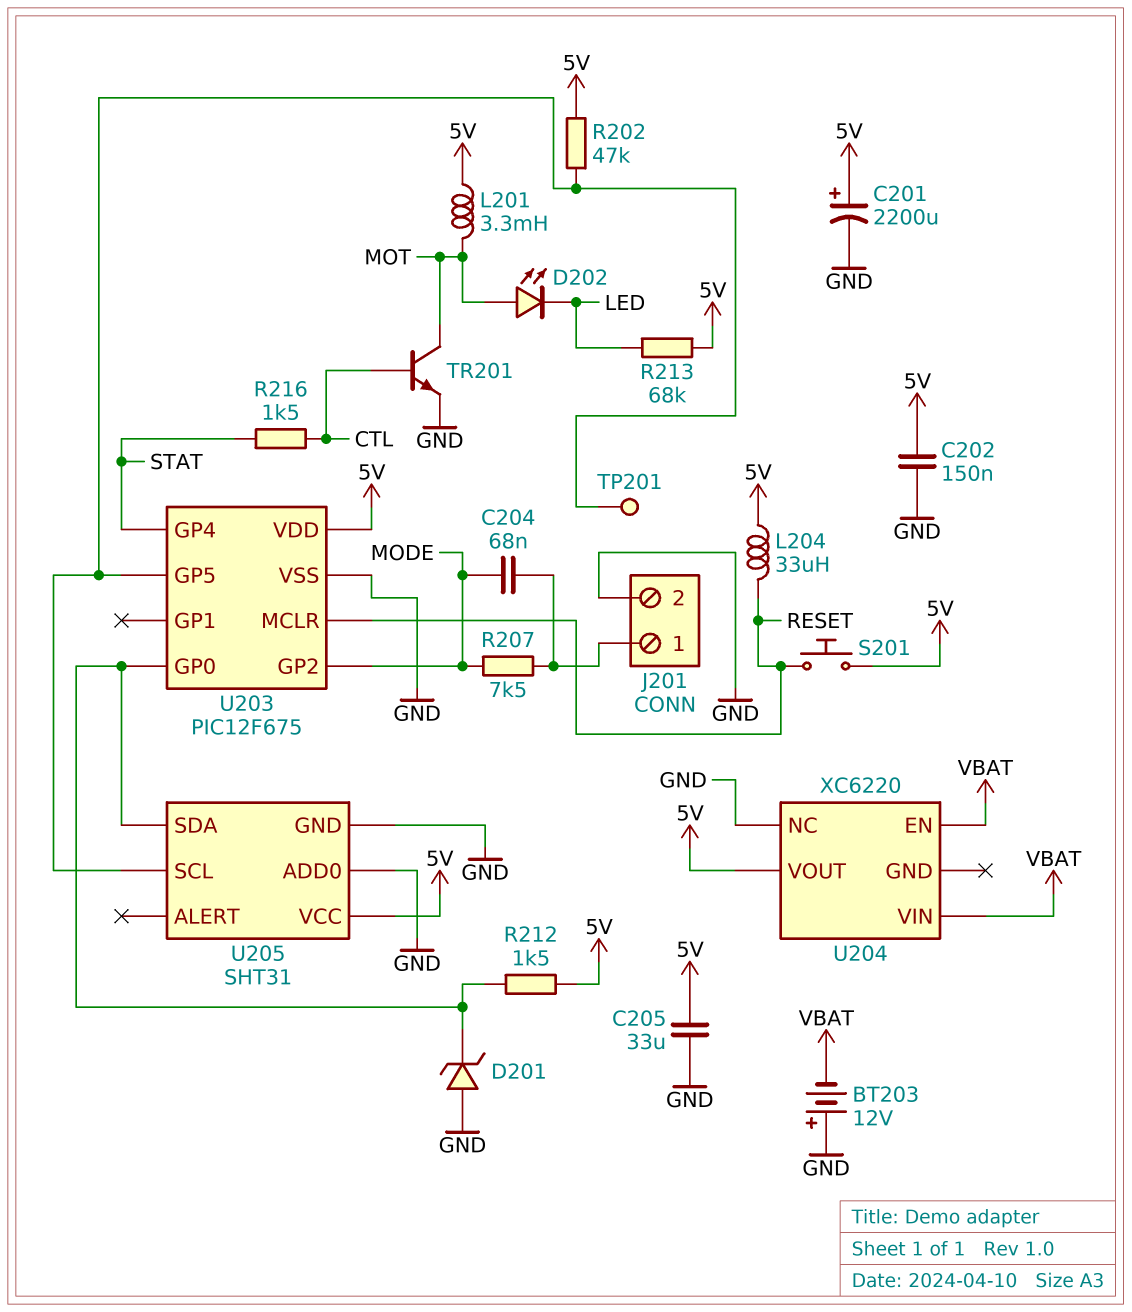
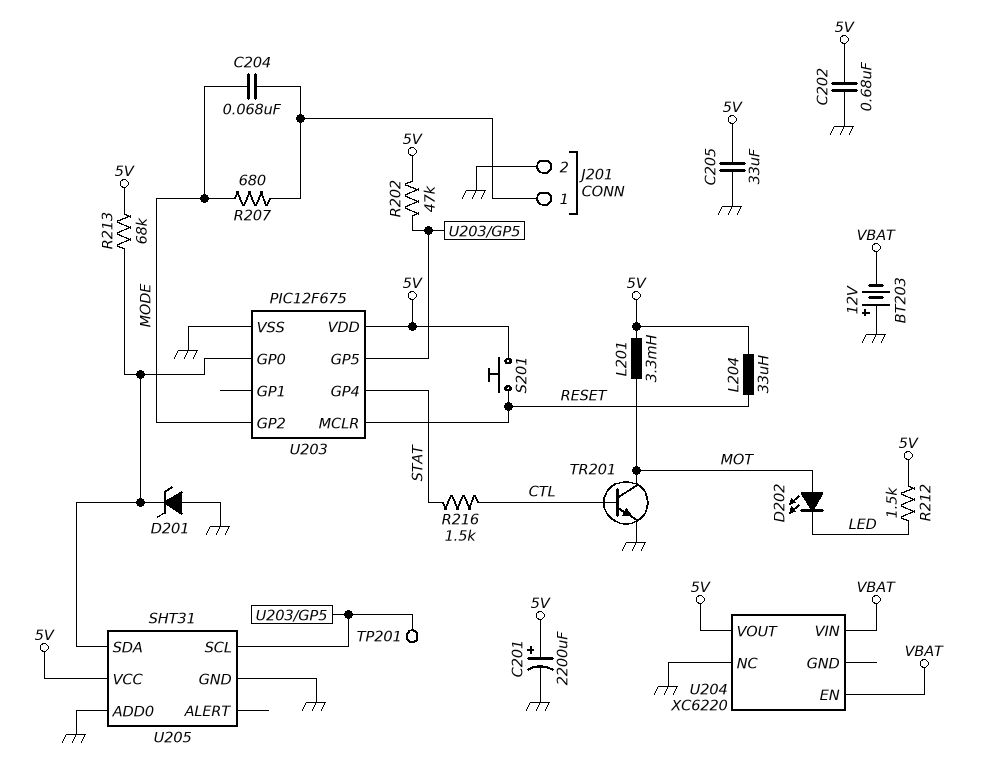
C202: 150nF (5V, GND) -> 680nF (5V, GND)
R207: 7.5k (J201/1, MODE) -> 680 (J201/1, MODE)
R212: 1.5k (5V, U203/GP0) -> 1.5k (5V, LED)
R213: 68k (5V, LED) -> 68k (5V, U203/GP0)

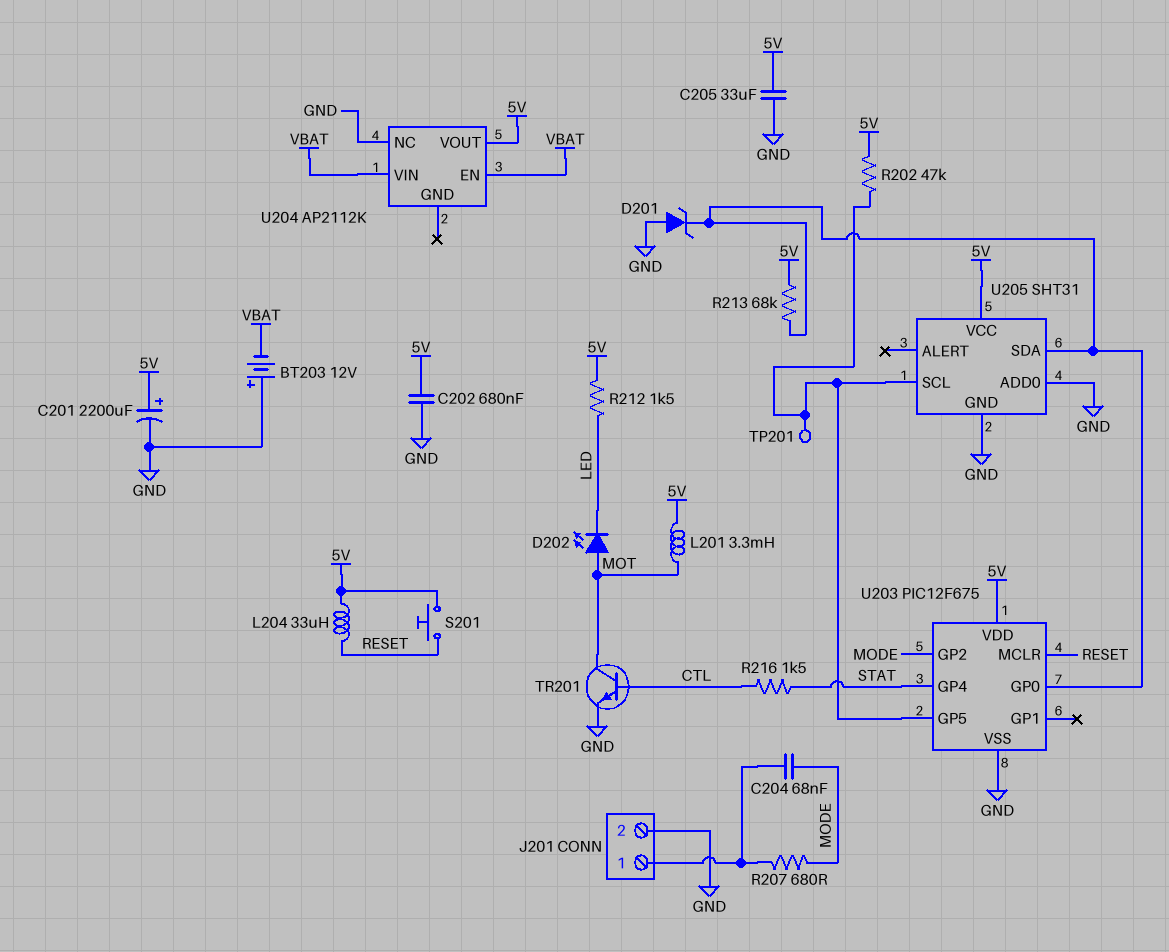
U204: XC6220 -> AP2112K

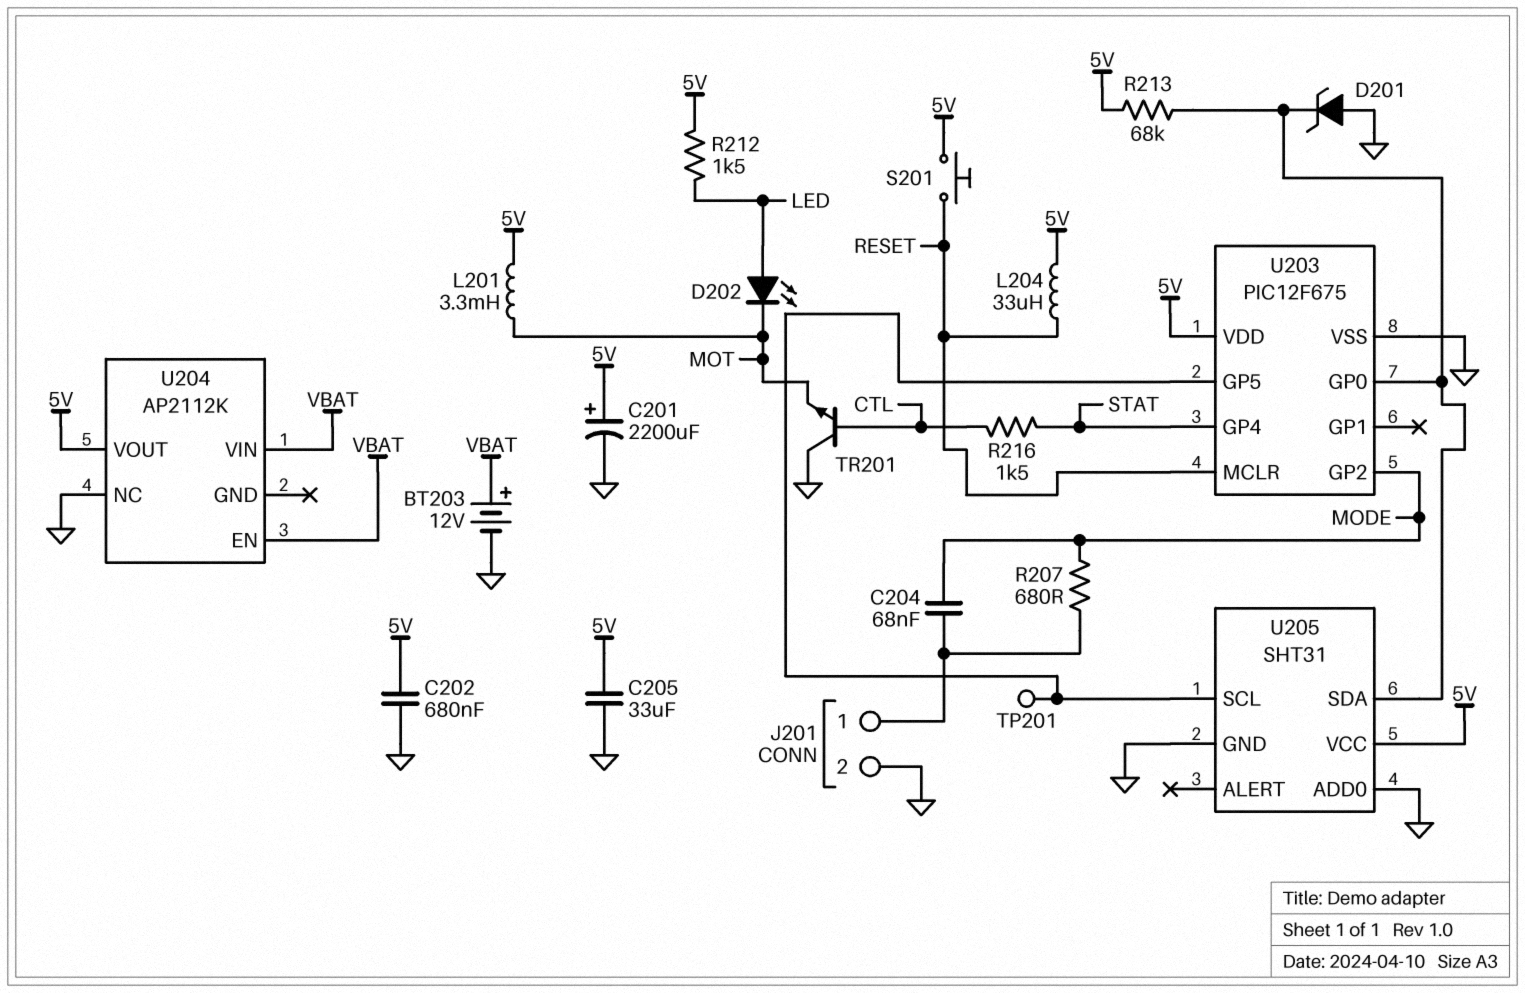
BT203: 12V (plus GND, minus VBAT) -> 12V (plus VBAT, minus GND)
D202: LED (A MOT, K LED) -> LED (A LED, K MOT)
R202: 47k (5V, U203/GP5) -> none
TR201: NPN (B CTL, C MOT, E GND) -> NPN (B CTL, C GND, E MOT)

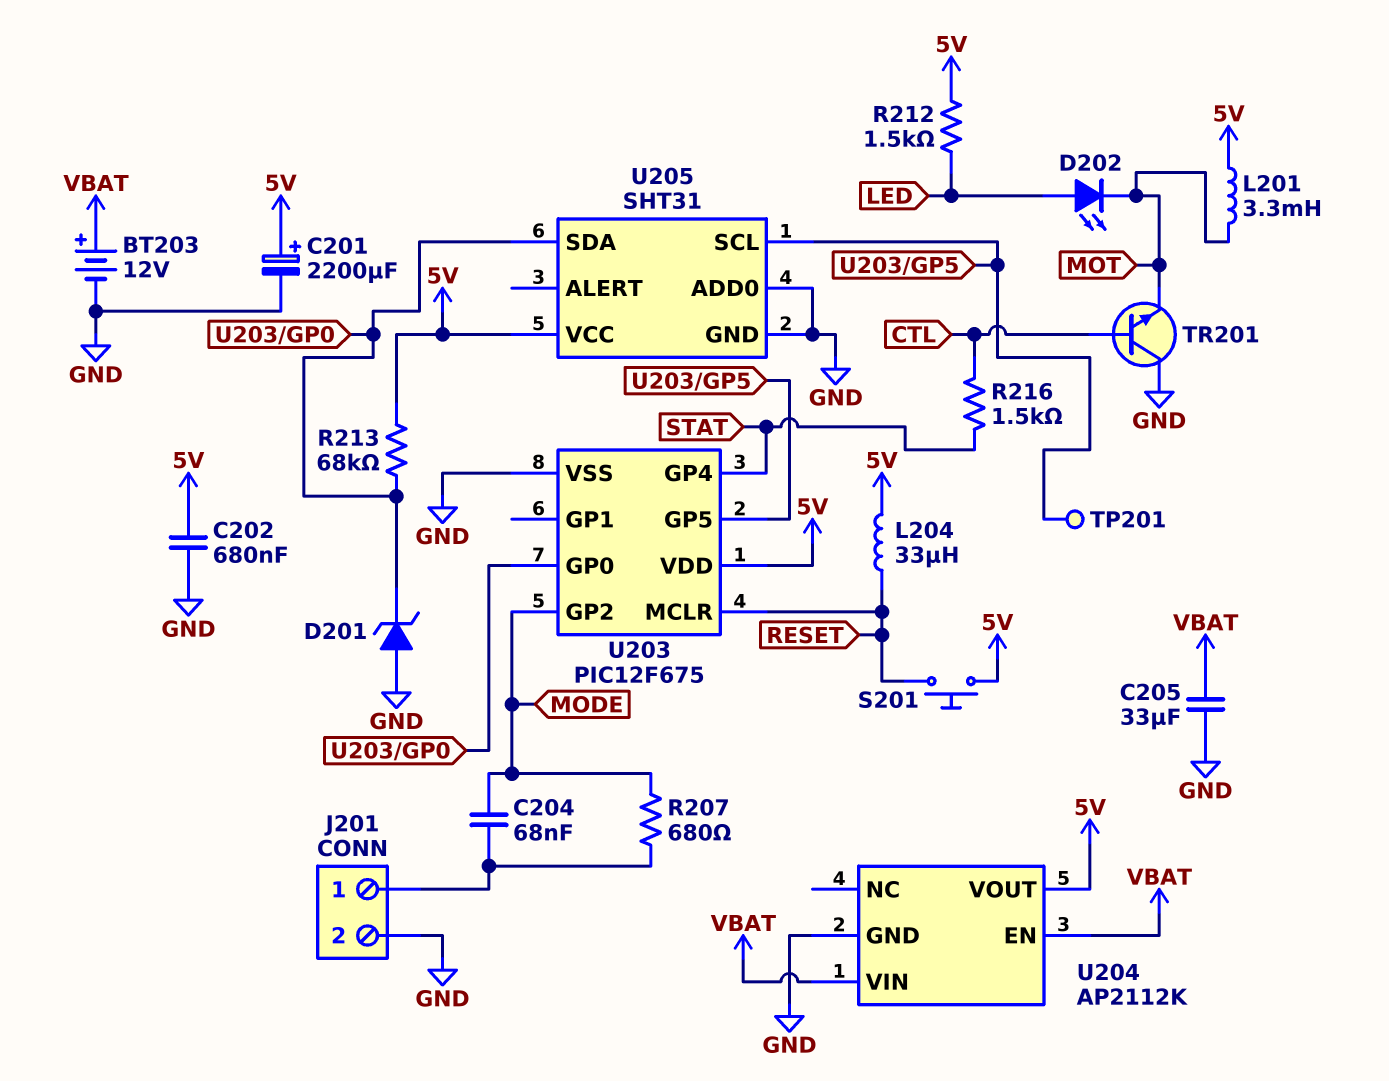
C205: 33uF (5V, GND) -> 33uF (GND, VBAT)
U204 pin GND: none -> GND
U204 pin NC: GND -> none

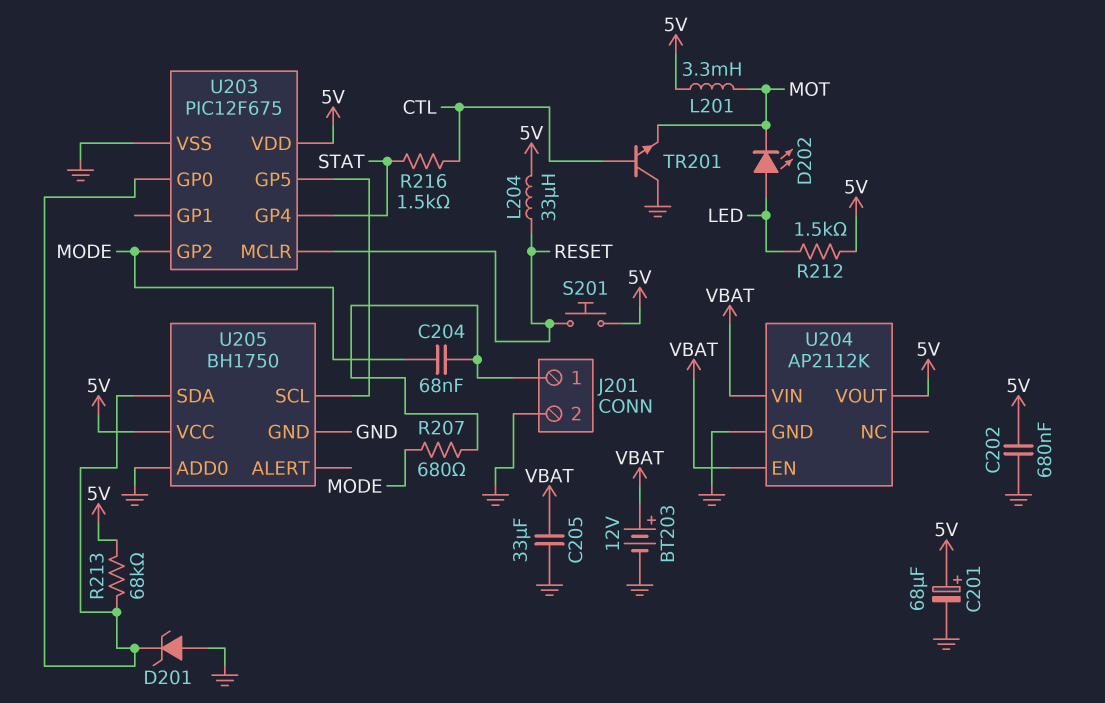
C201: 2200uF (plus 5V, minus GND) -> 68uF (plus 5V, minus GND)
TP201: test point (U203/GP5) -> none
U205: SHT31 -> BH1750

